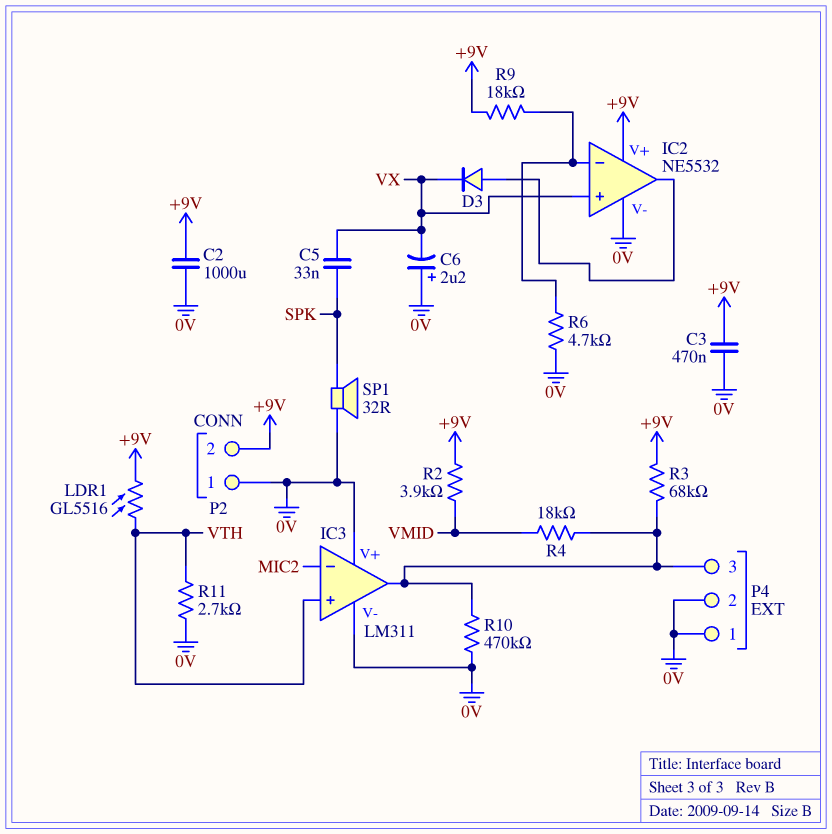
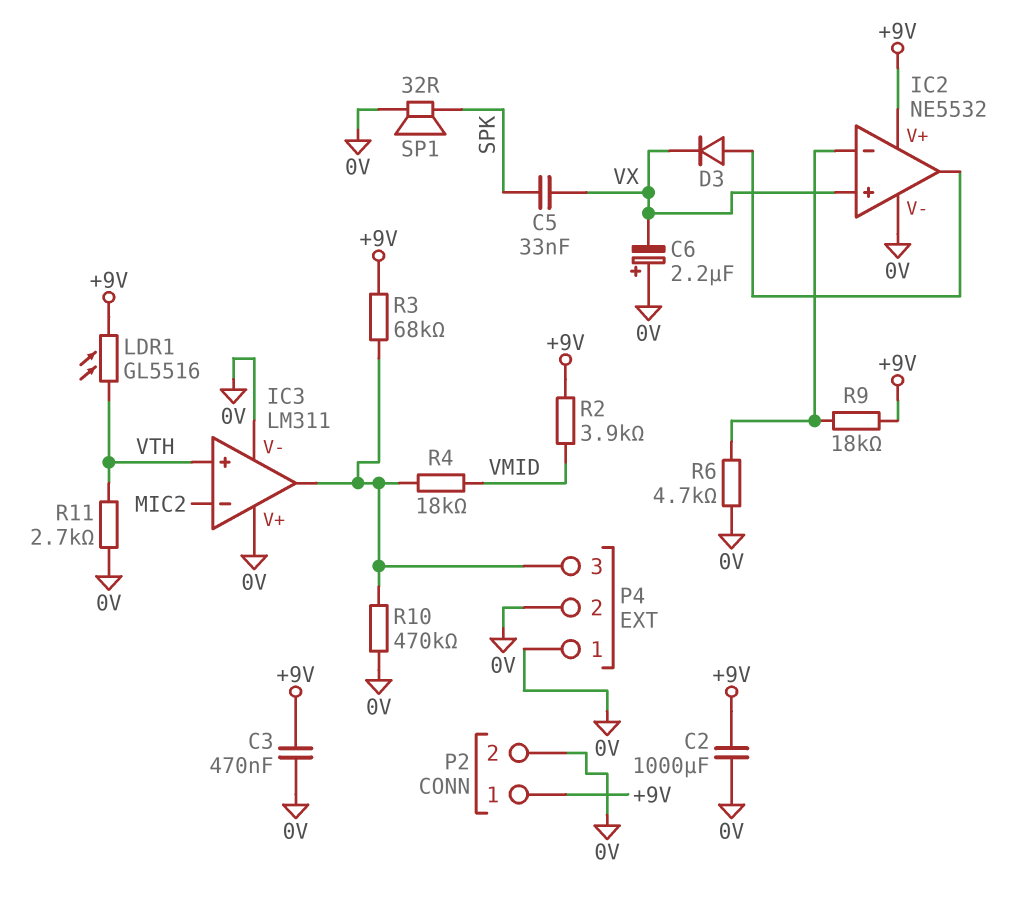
P2 pin 1: 0V -> +9V
P2 pin 2: +9V -> 0V

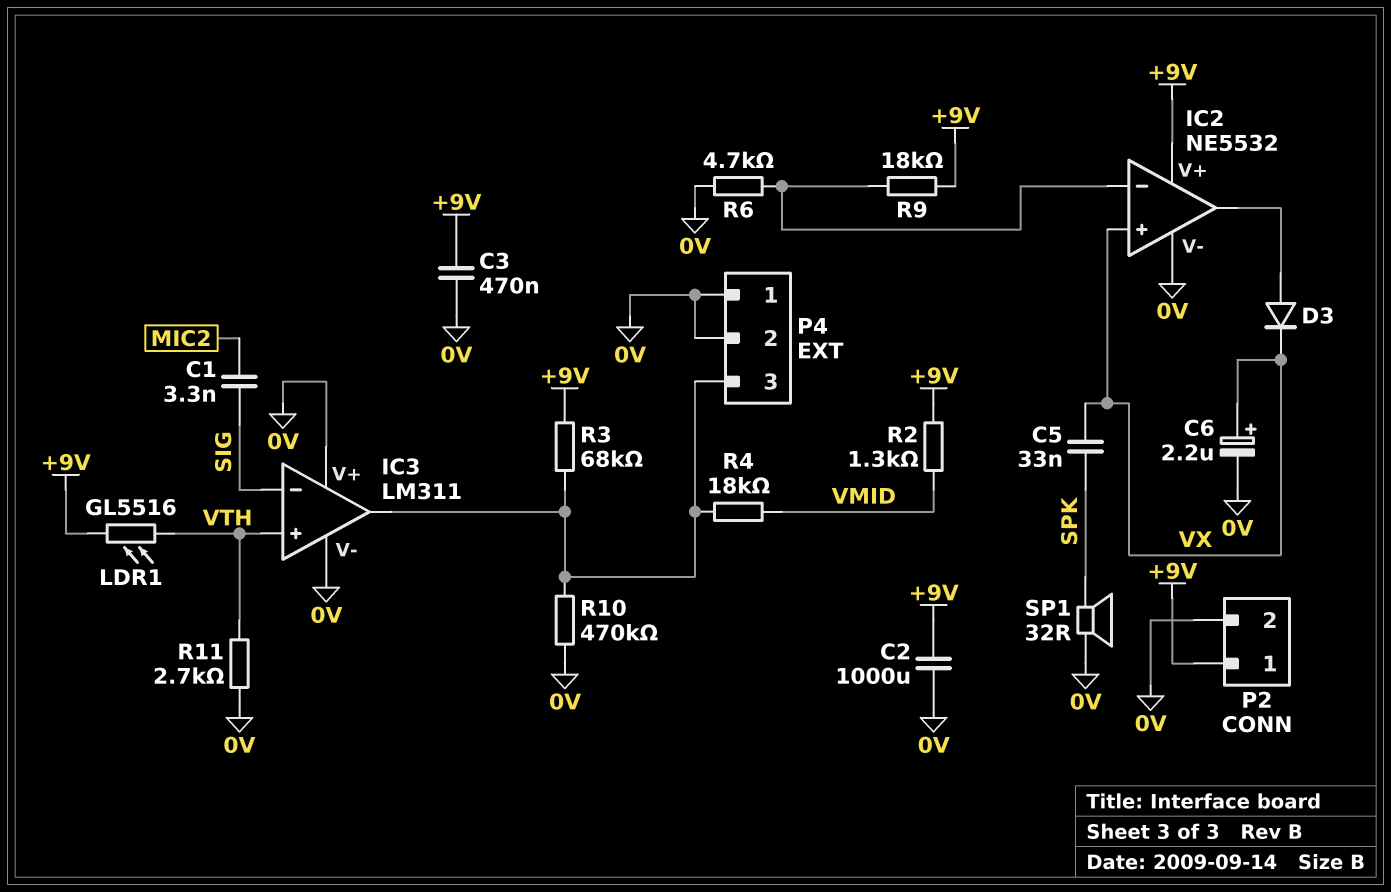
C1: none -> 3.3nF (MIC2, SIG)
C6: 2.2uF (plus 0V, minus VX) -> 2.2uF (plus VX, minus 0V)
IC3 pin in-: MIC2 -> SIG
R2: 3.9k (+9V, VMID) -> 1.3k (+9V, VMID)

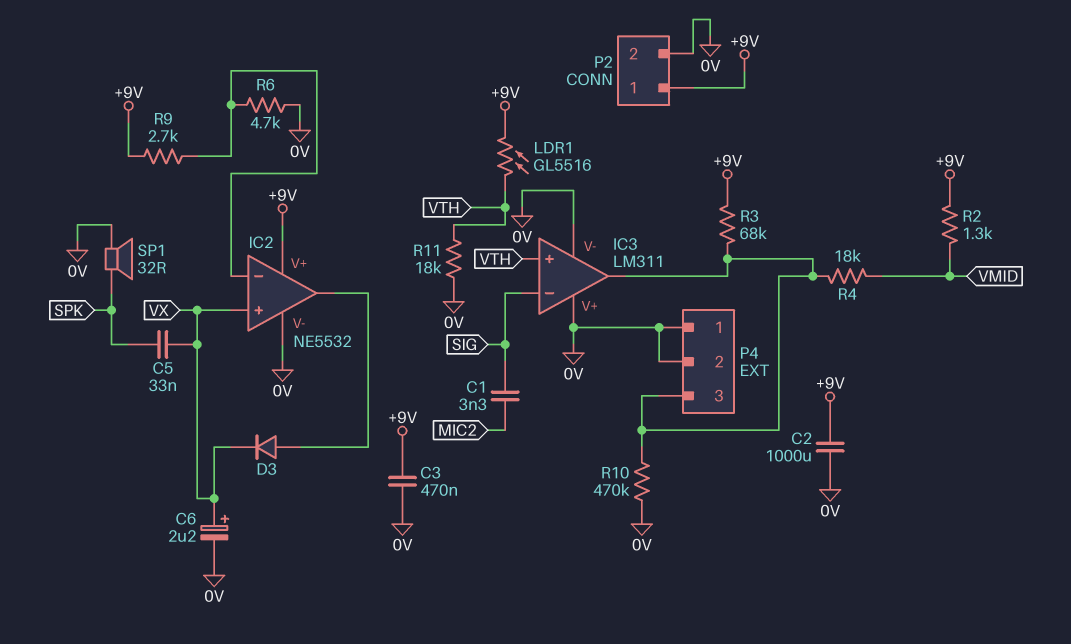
R9: 18k (+9V, IC2/in-) -> 2.7k (+9V, IC2/in-)
R11: 2.7k (0V, VTH) -> 18k (0V, VTH)

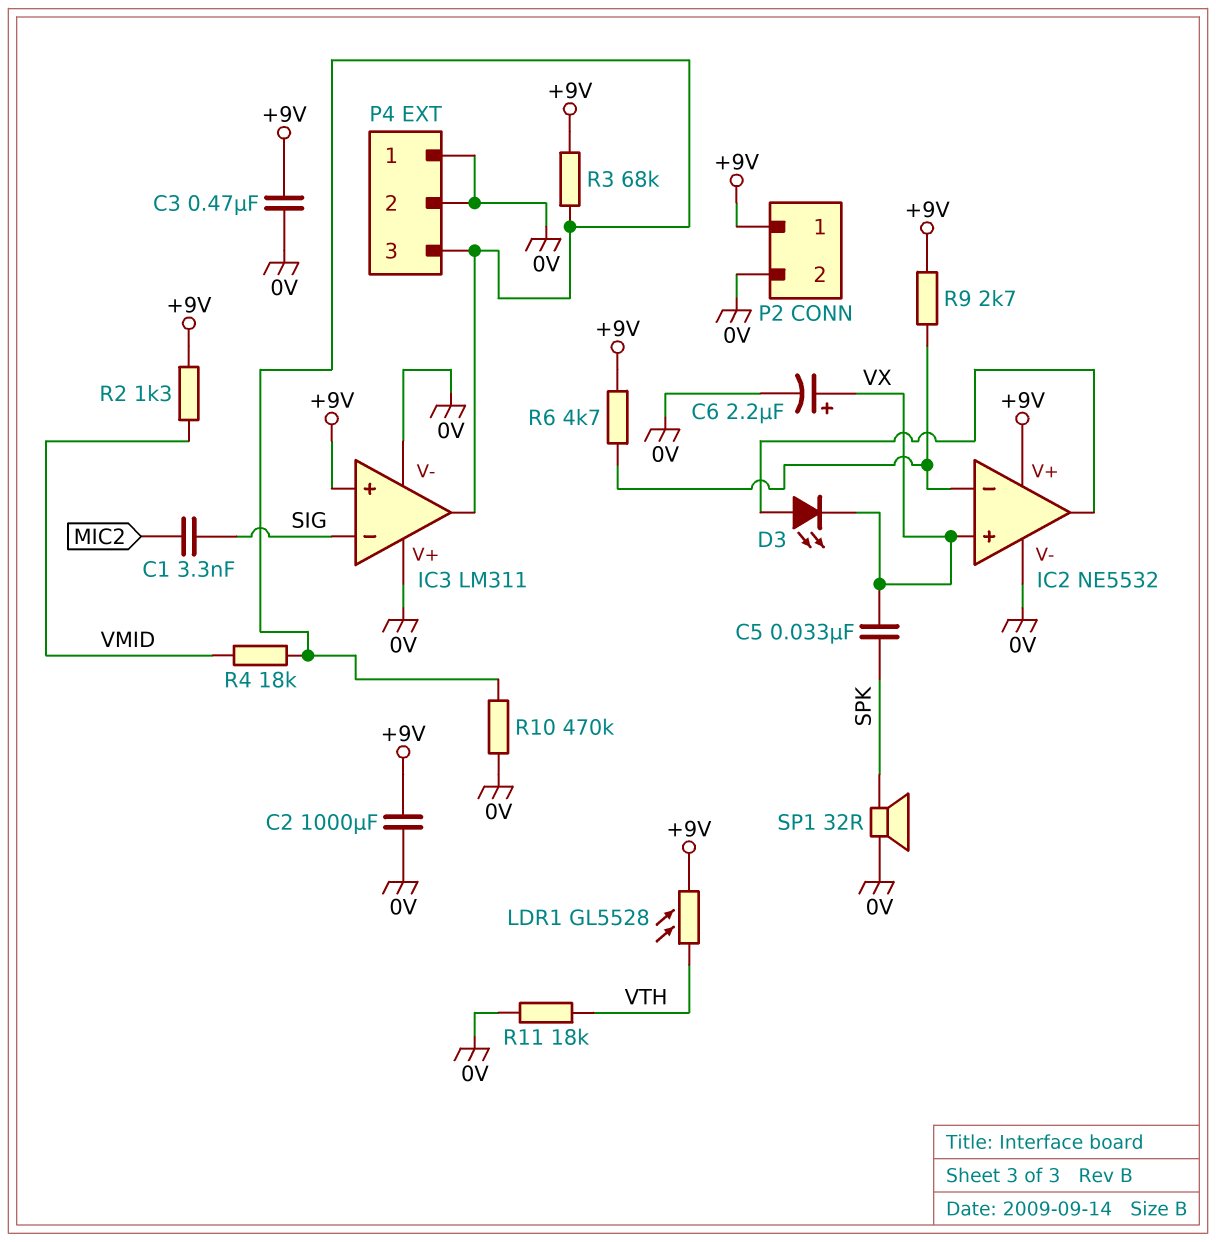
D3: diode (A IC2/out, K VX) -> LED (A IC2/out, K VX)
IC3 pin in+: VTH -> +9V
LDR1: GL5516 (+9V, VTH) -> GL5528 (+9V, VTH)
R6: 4.7k (0V, IC2/in-) -> 4.7k (+9V, IC2/in-)

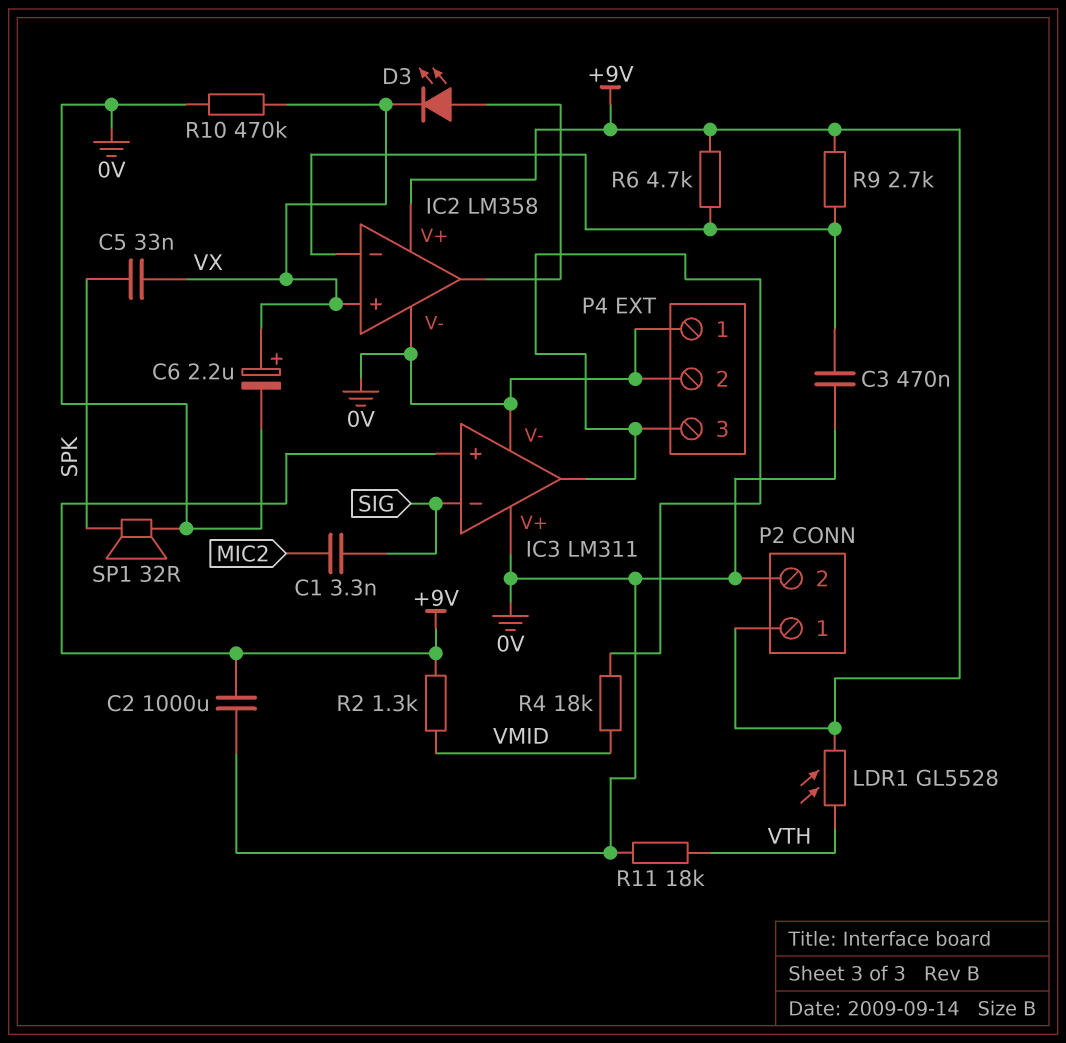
C3: 470nF (+9V, 0V) -> 470nF (0V, IC2/in-)
IC2: NE5532 -> LM358
R3: 68k (+9V, IC3/out) -> none
R10: 470k (0V, IC3/out) -> 470k (0V, VX)

